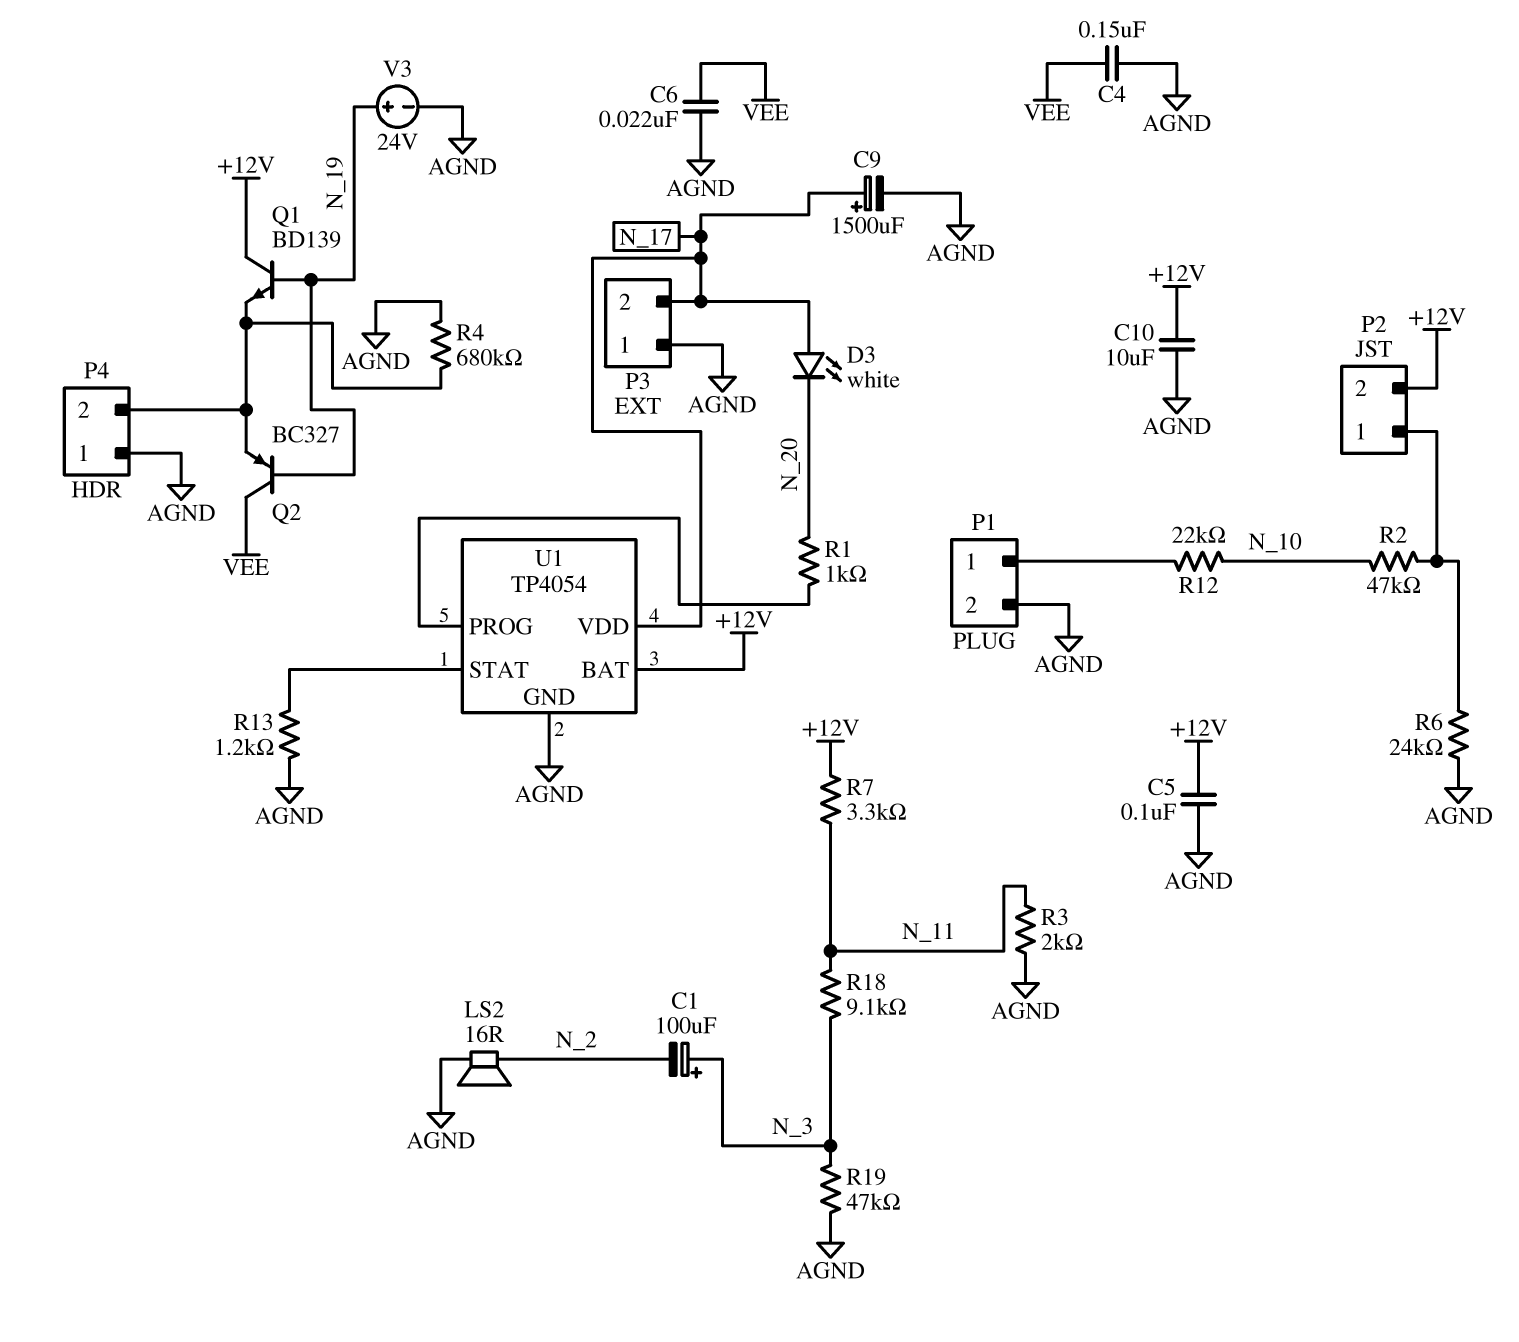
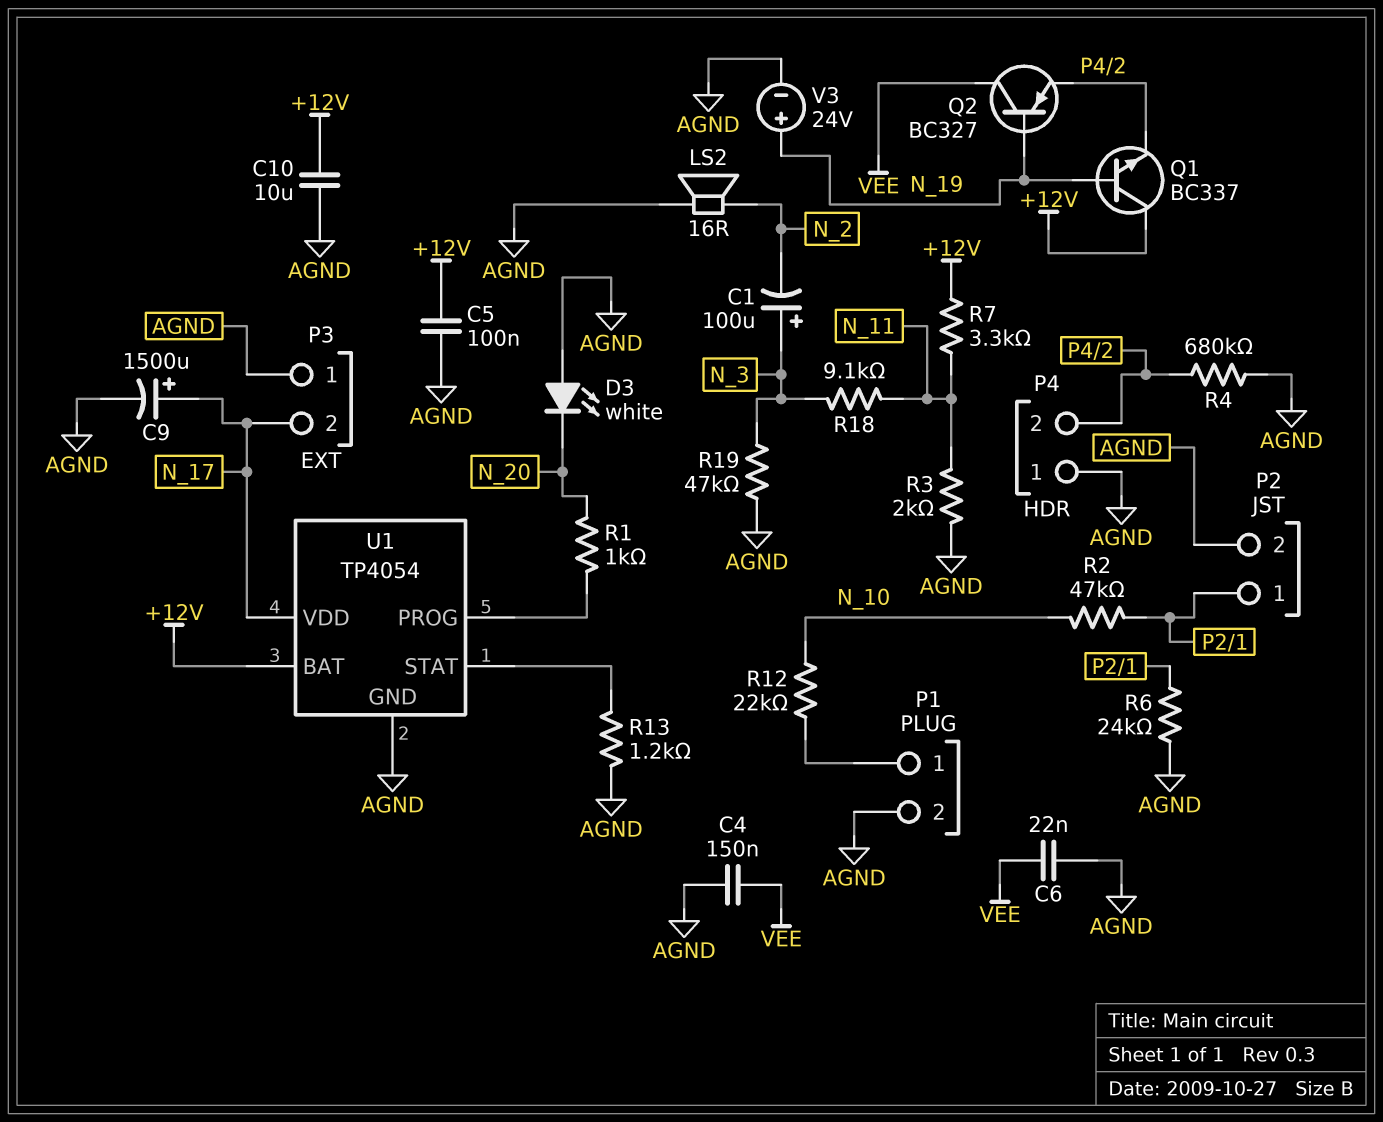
D3: LED white (A N_17, K N_20) -> LED white (A AGND, K N_20)
P2 pin 2: +12V -> AGND
Q1: NPN BD139 (B N_19, C +12V, E P4/2) -> NPN BC337 (B N_19, C +12V, E P4/2)

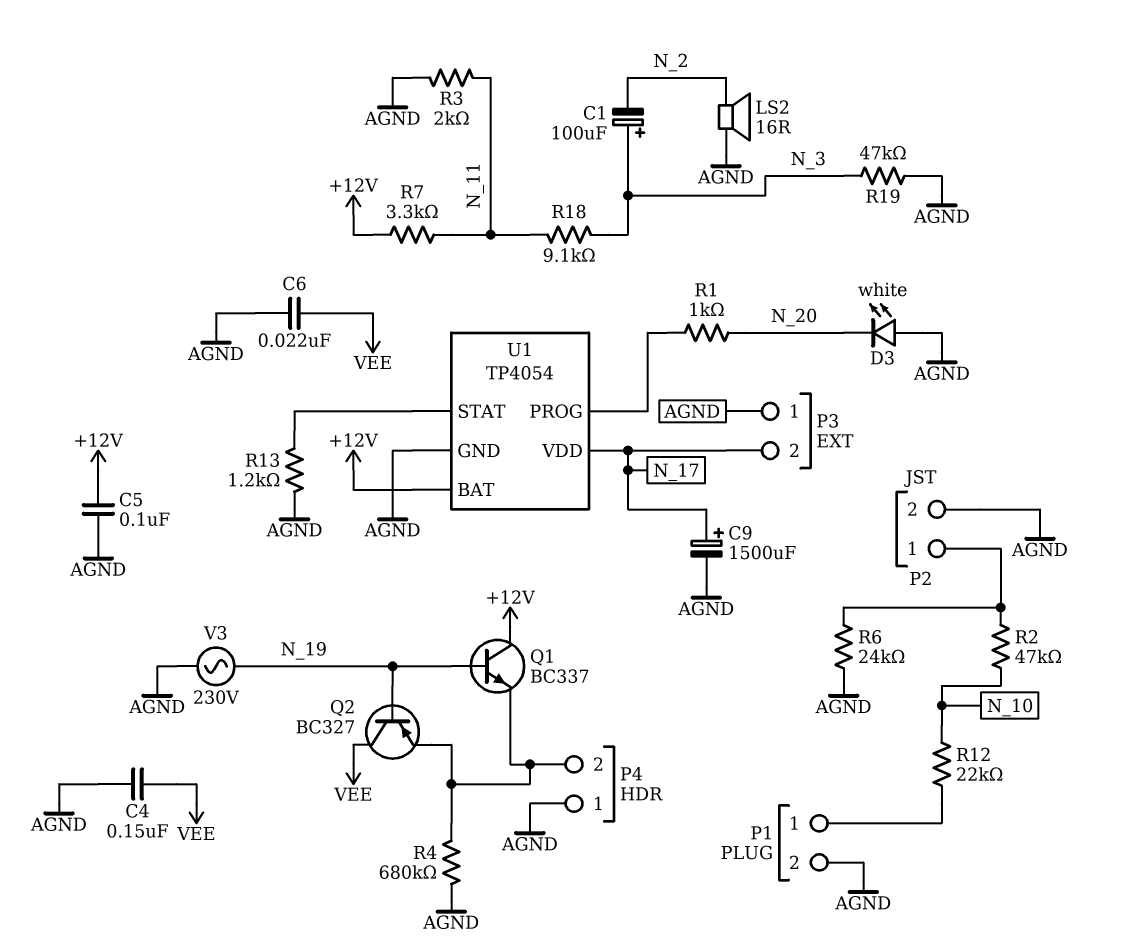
C10: 10uF (+12V, AGND) -> none
V3: 24V (plus N_19, minus AGND) -> AC 230V (AGND, N_19)

